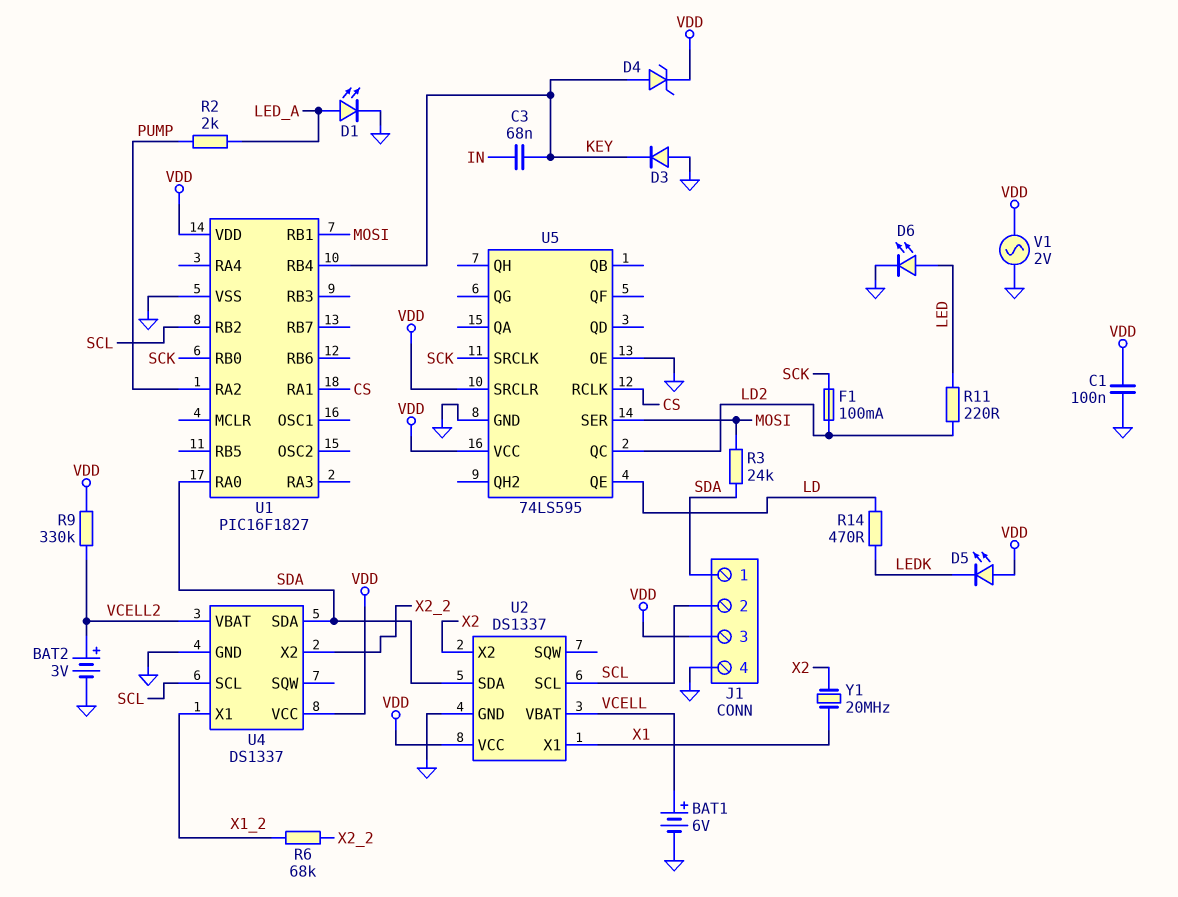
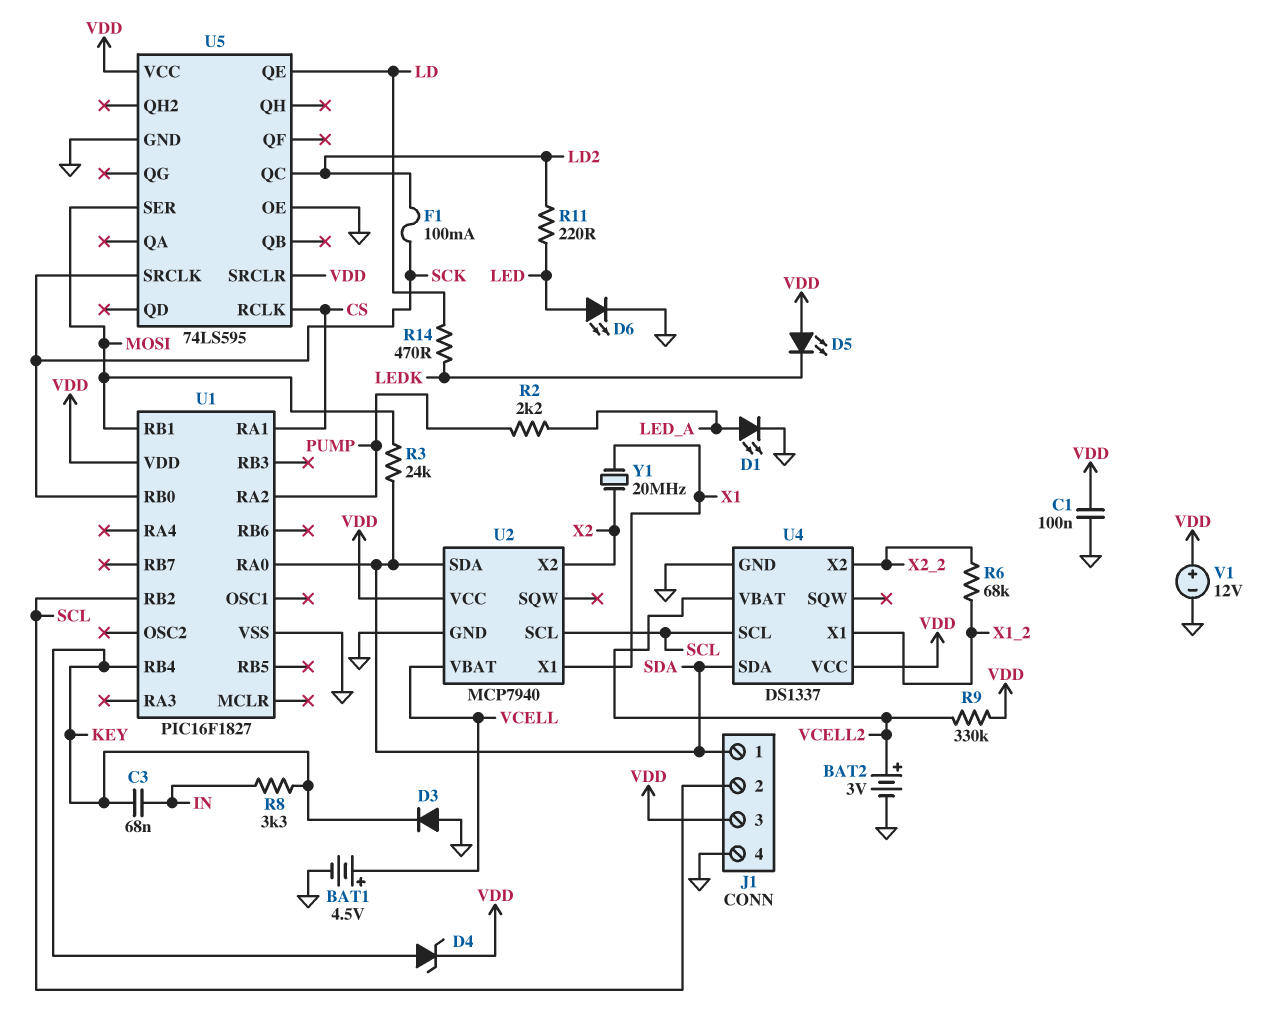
BAT1: 6V (plus VCELL, minus GND) -> 4.5V (plus VCELL, minus GND)
R2: 2k (LED_A, PUMP) -> 2.2k (LED_A, PUMP)
R8: none -> 3.3k (IN, KEY)
U2: DS1337 -> MCP7940
V1: AC 2V (GND, VDD) -> 12V (plus VDD, minus GND)

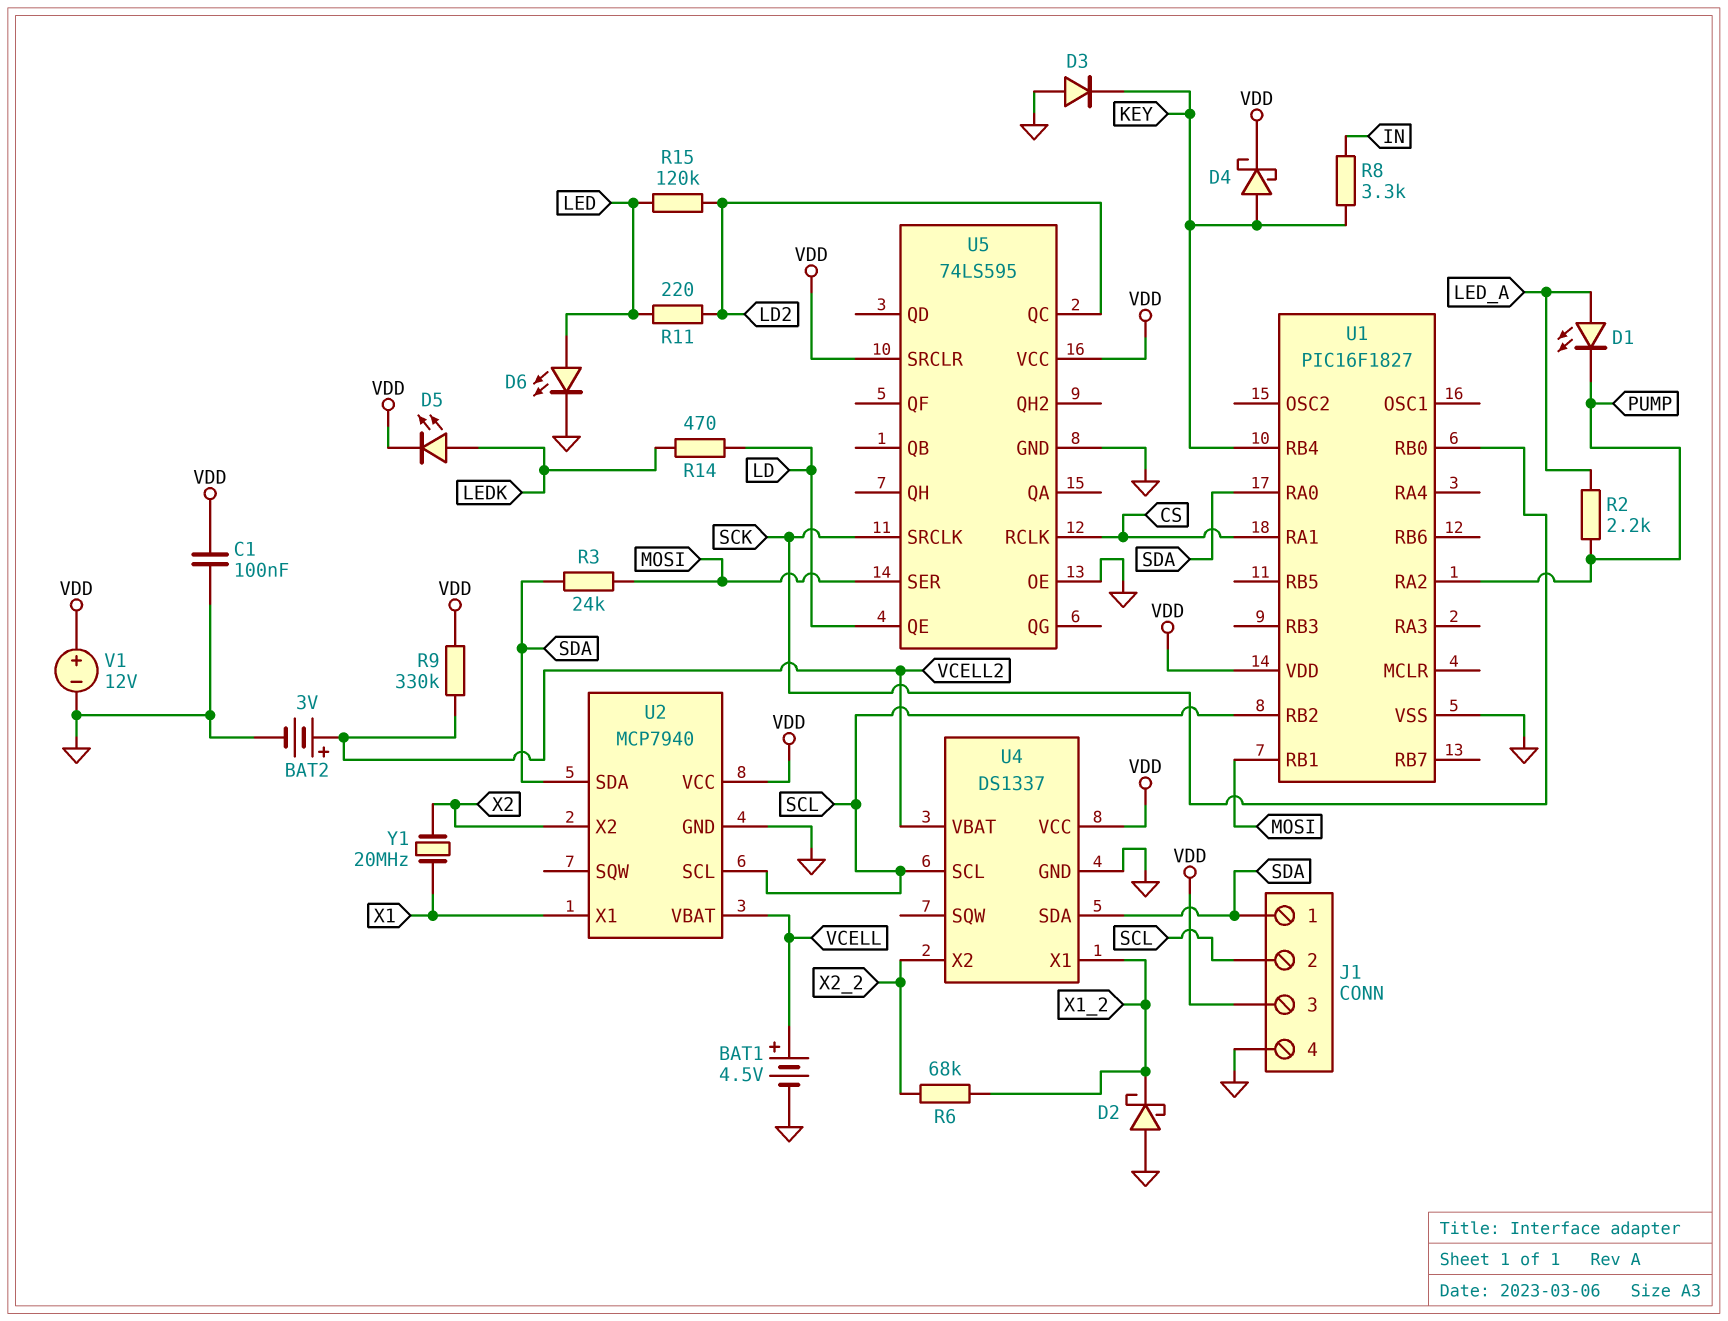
C3: 68nF (IN, KEY) -> none
D1: LED (A LED_A, K GND) -> LED (A LED_A, K PUMP)
D2: none -> schottky (A GND, K X1_2)
D4: zener (A KEY, K VDD) -> schottky (A KEY, K VDD)
D5: LED (A VDD, K LEDK) -> LED (A LEDK, K VDD)
F1: 100mA (LD2, SCK) -> none
R15: none -> 120k (LD2, LED)

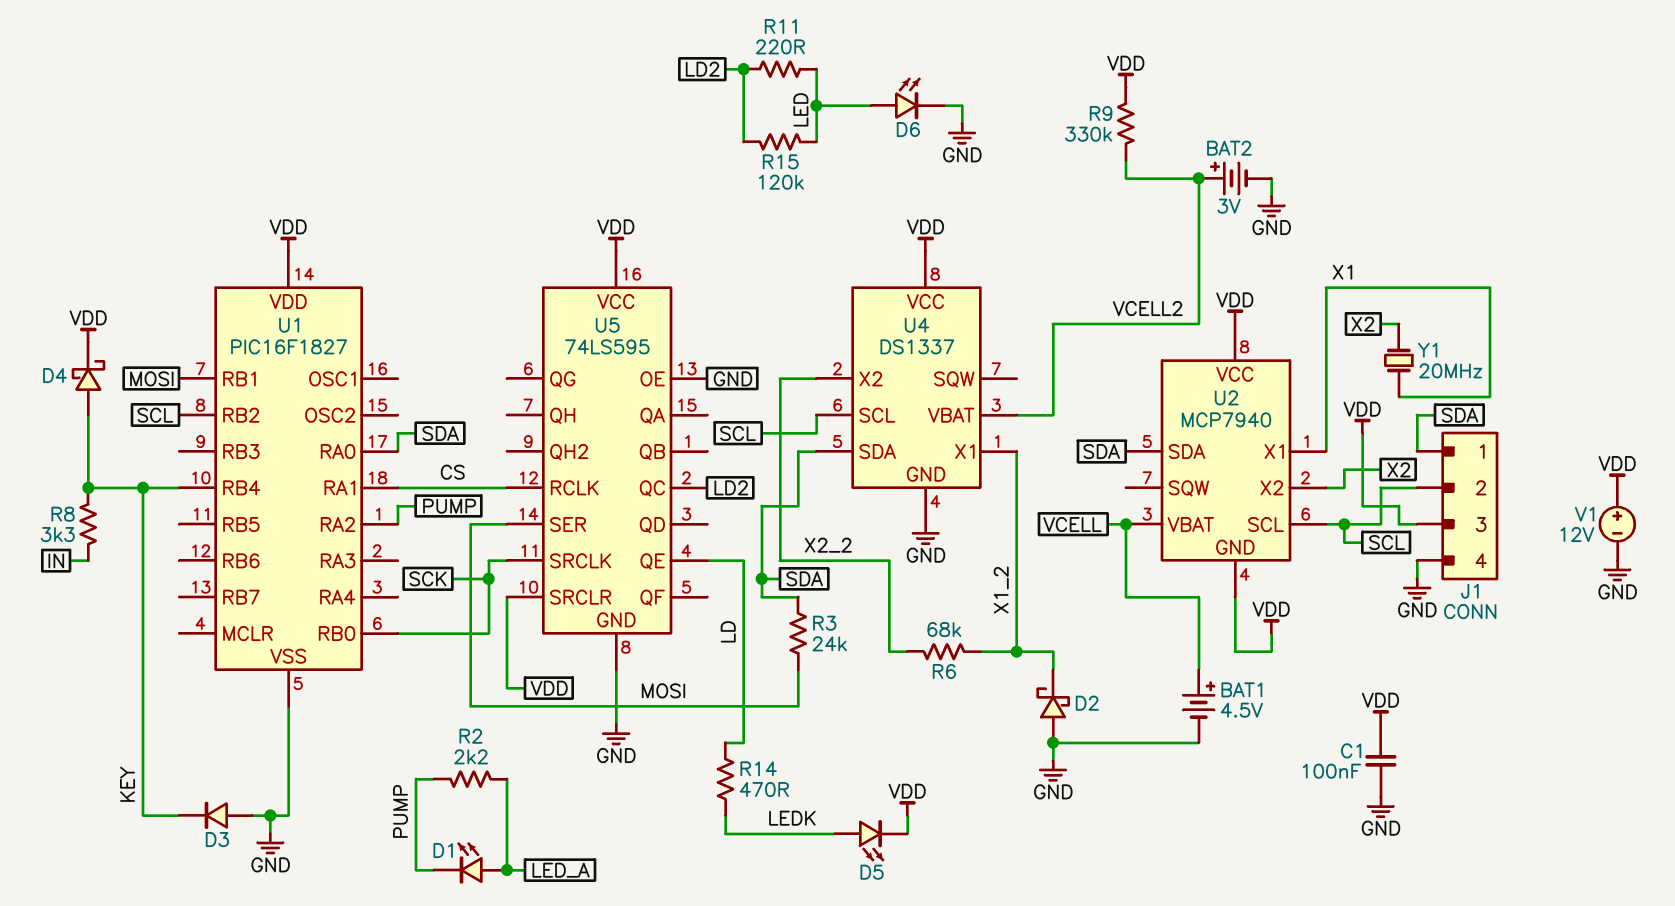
U2 pin GND: GND -> VDD

